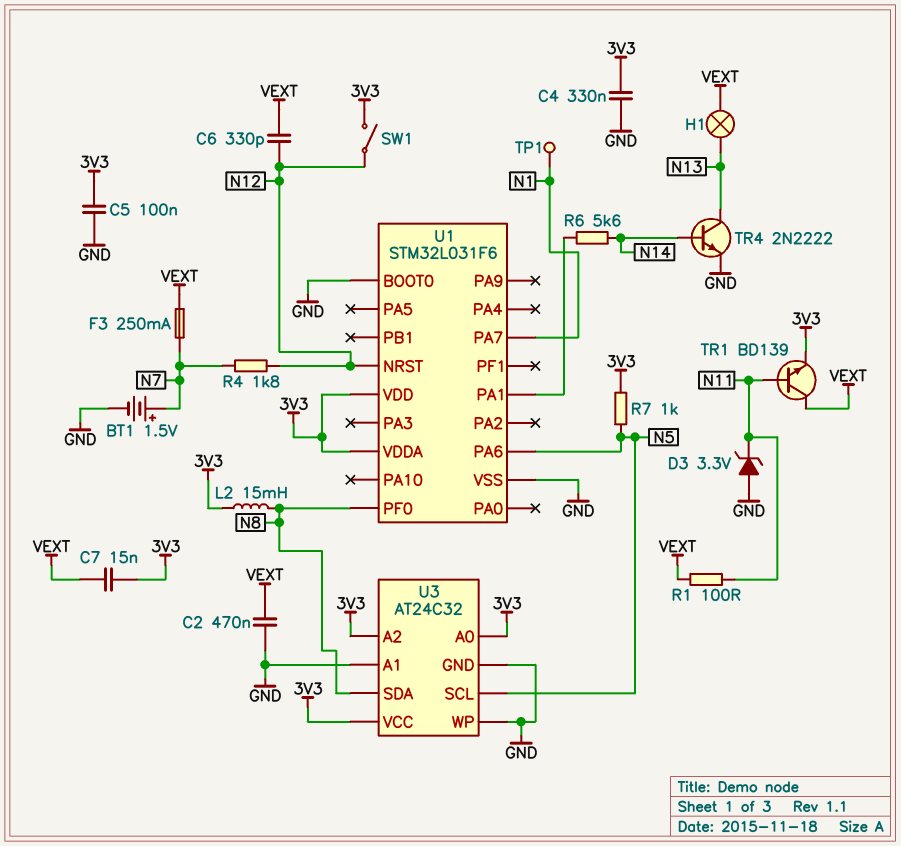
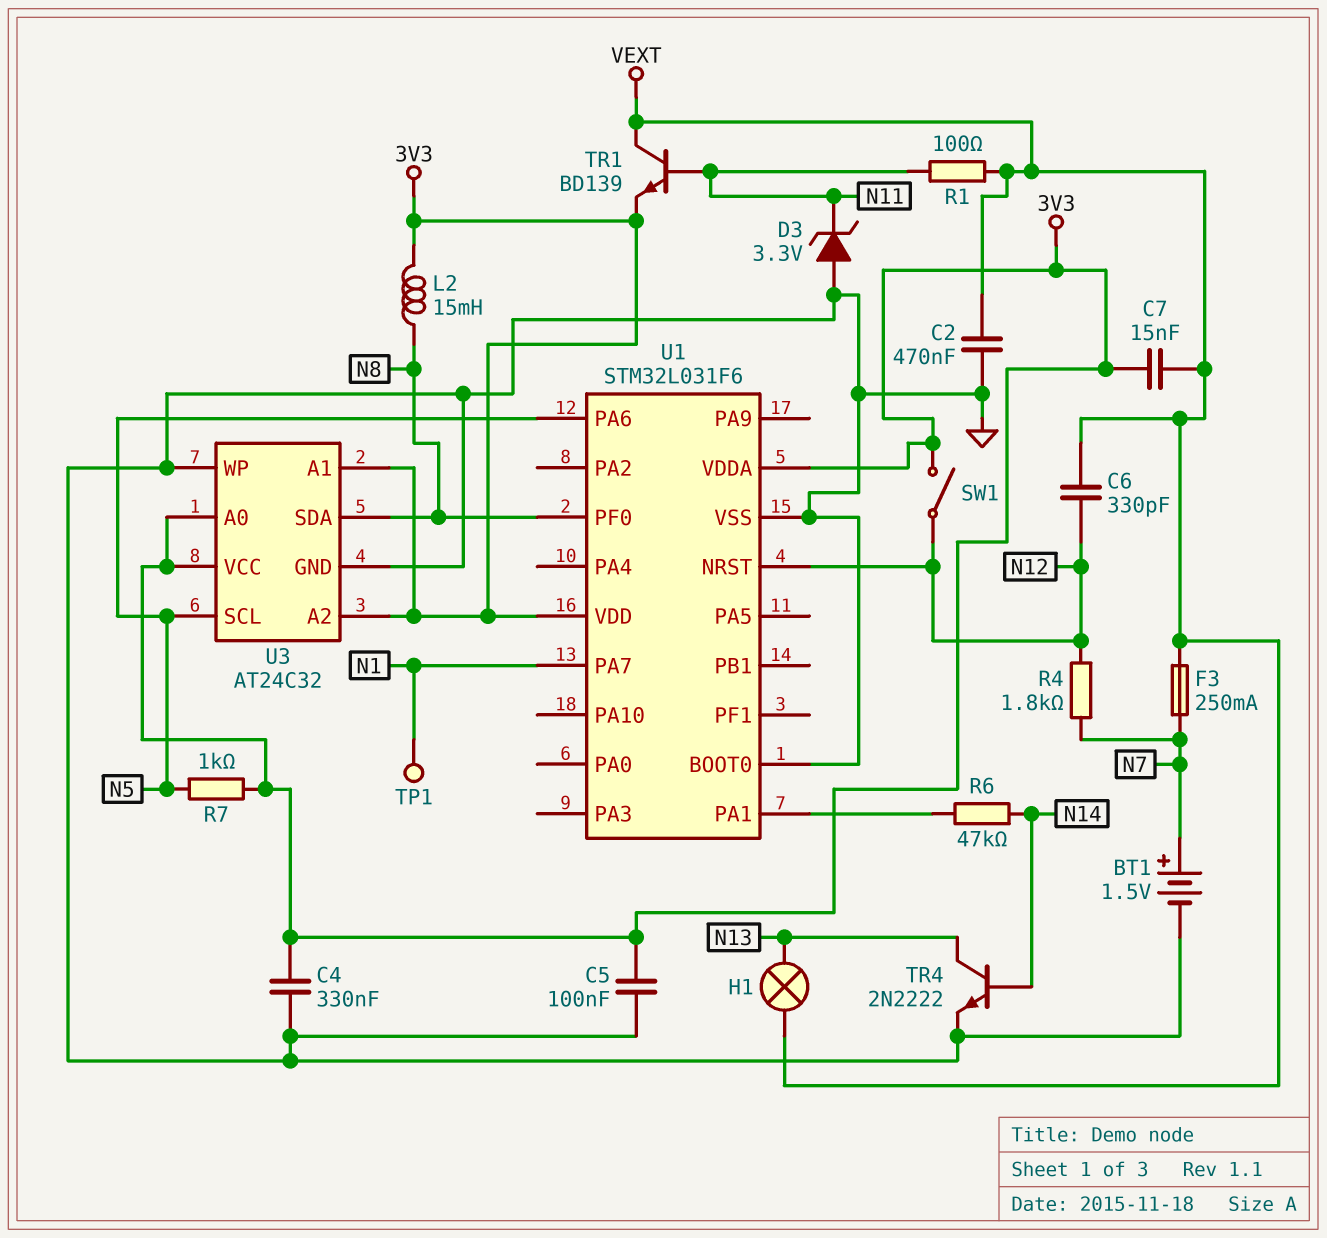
R6: 5.6k (N14, U1/PA1) -> 47k (N14, U1/PA1)
U3 pin A1: GND -> 3V3

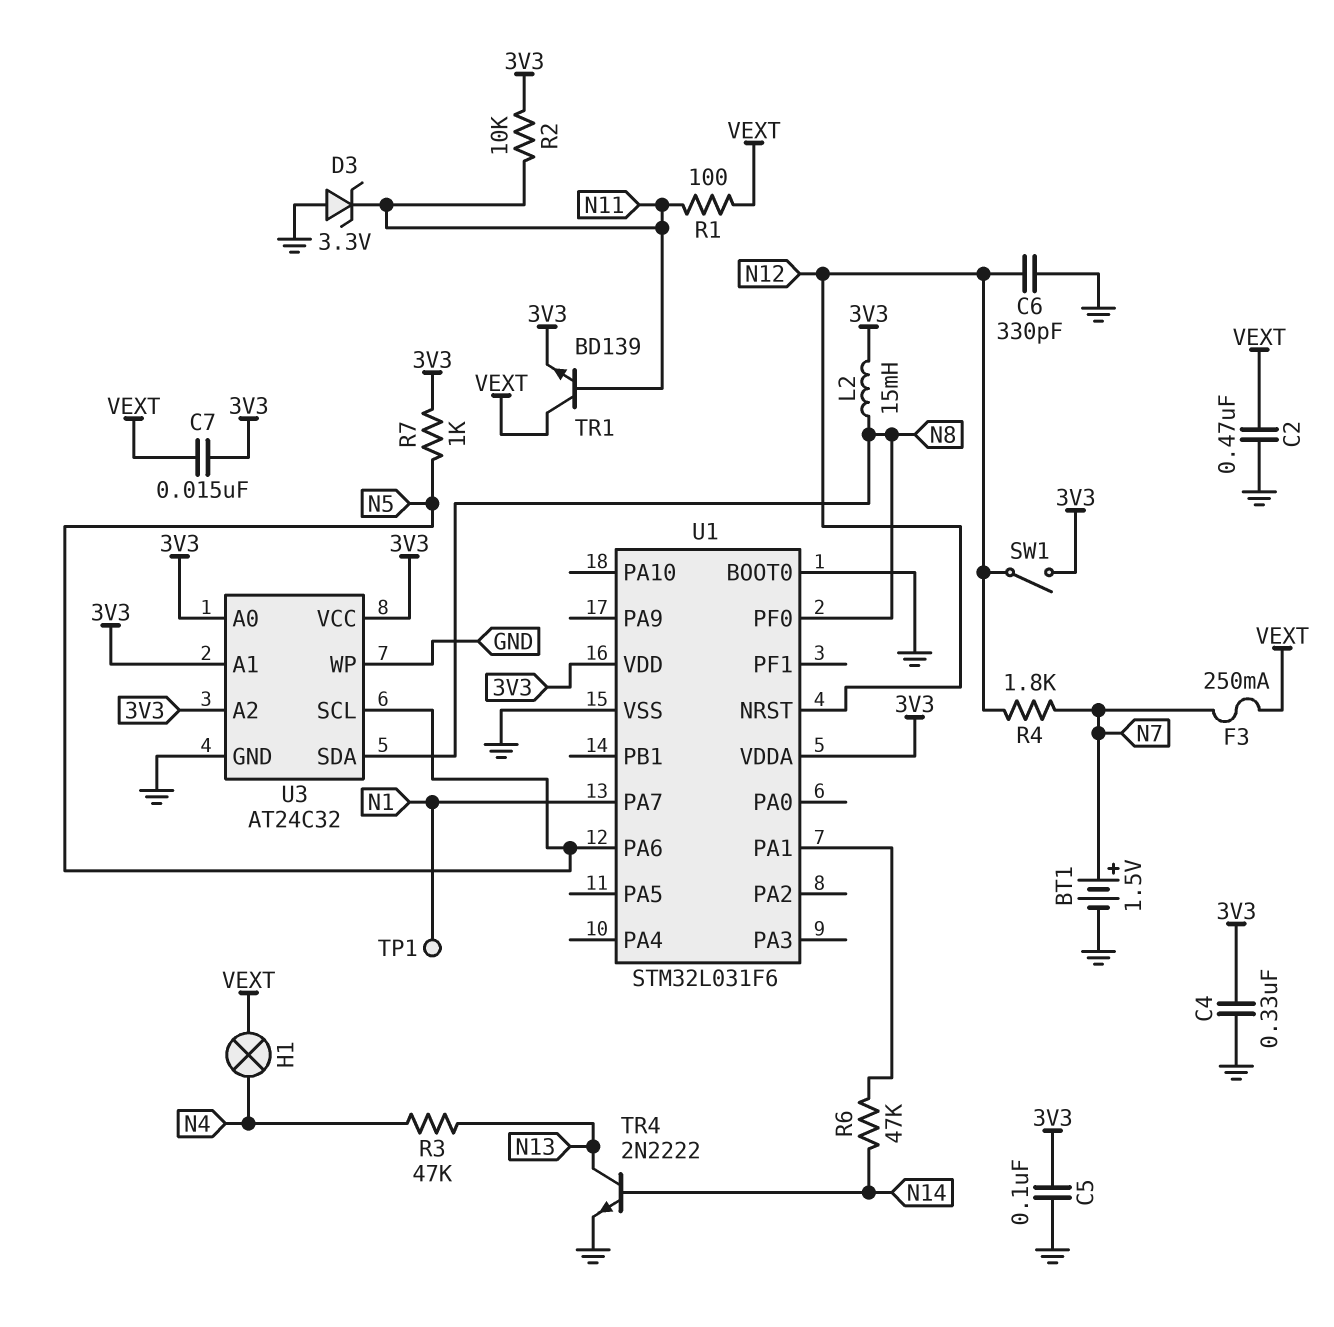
C6: 330pF (N12, VEXT) -> 330pF (GND, N12)
H1: lamp (N13, VEXT) -> lamp (N4, VEXT)
R2: none -> 10k (3V3, N11)
R3: none -> 47k (N4, N13)

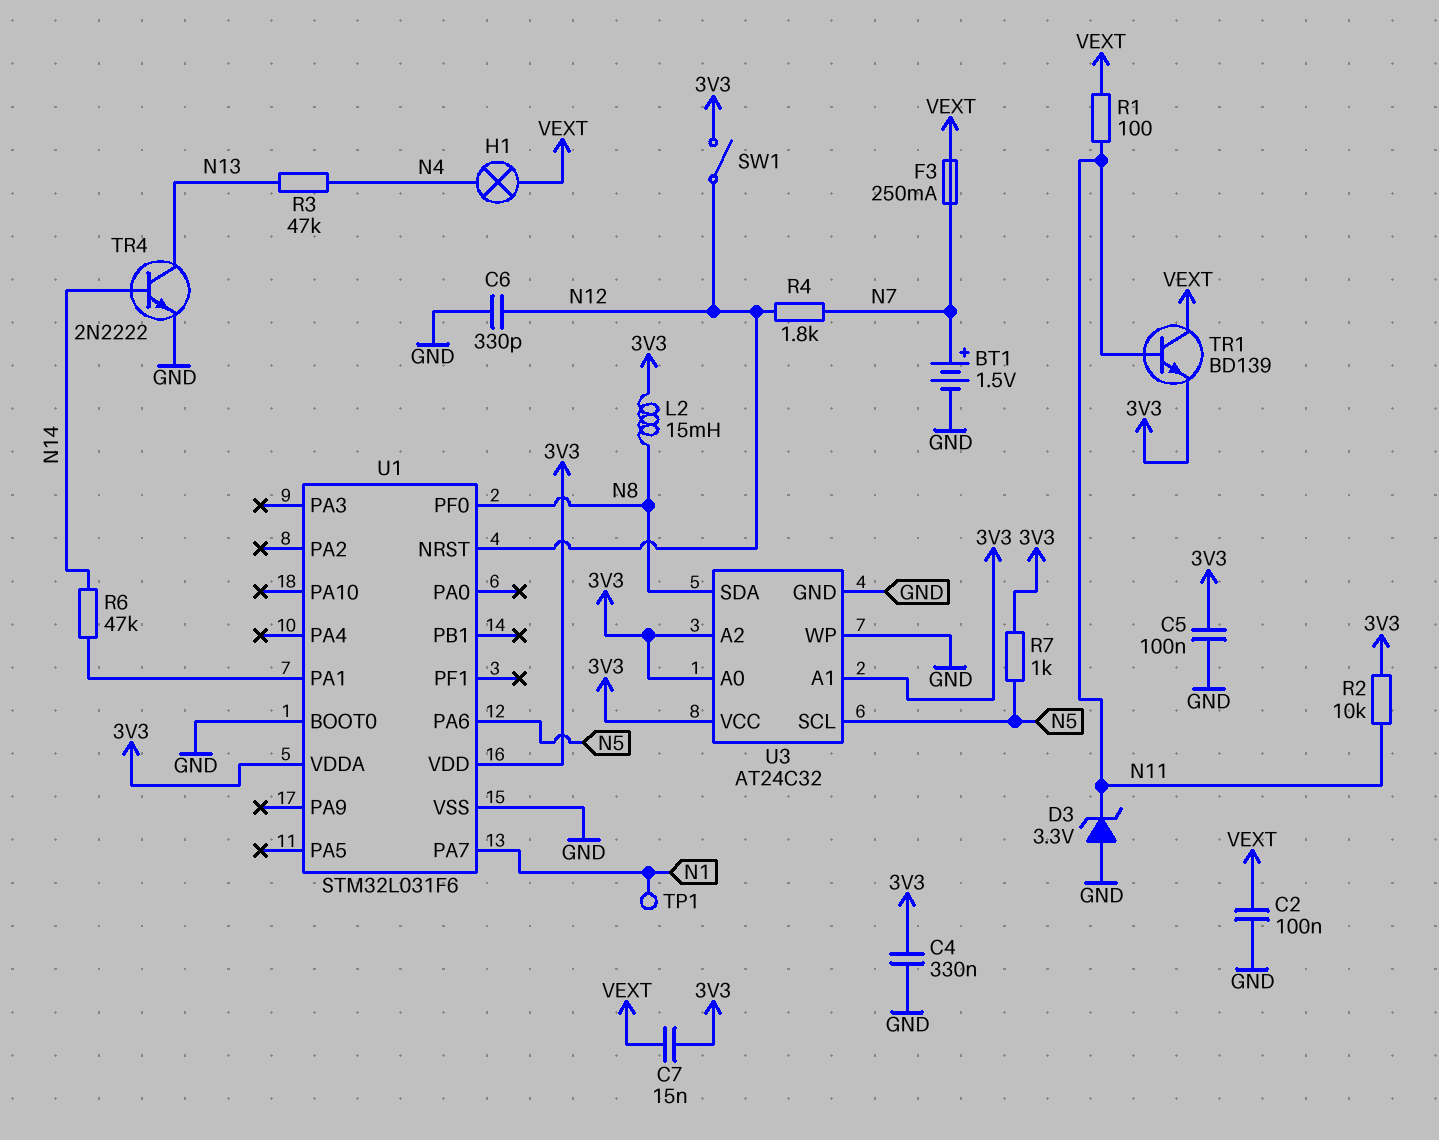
C2: 470nF (GND, VEXT) -> 100nF (GND, VEXT)

